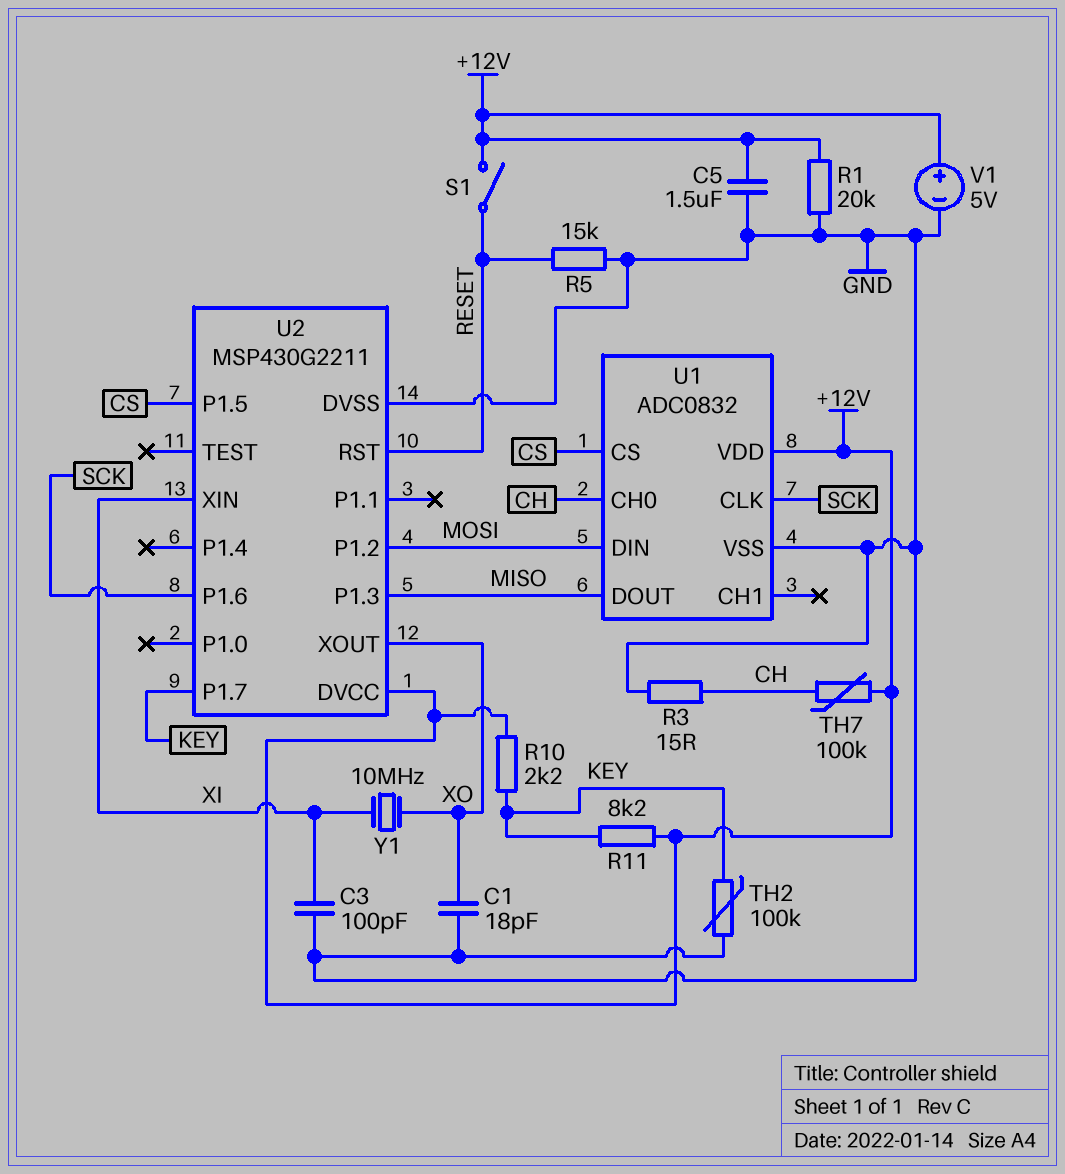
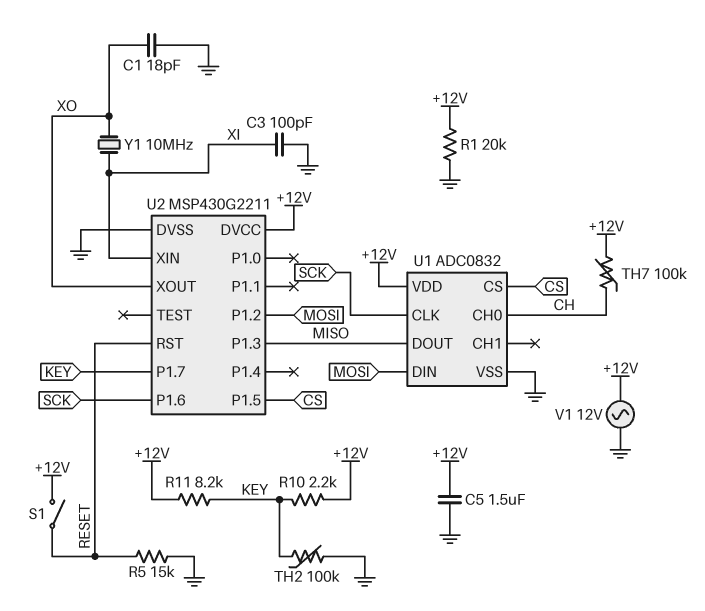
R3: 15 (CH, GND) -> none
V1: 5V (plus +12V, minus GND) -> AC 12V (+12V, GND)

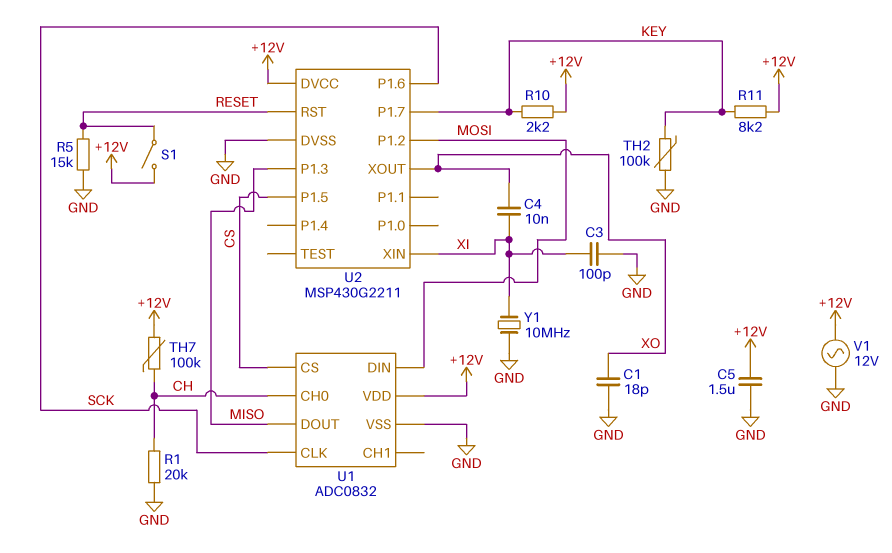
C4: none -> 10nF (XI, XO)
R1: 20k (+12V, GND) -> 20k (CH, GND)
Y1: 10MHz (XI, XO) -> 10MHz (GND, XI)

